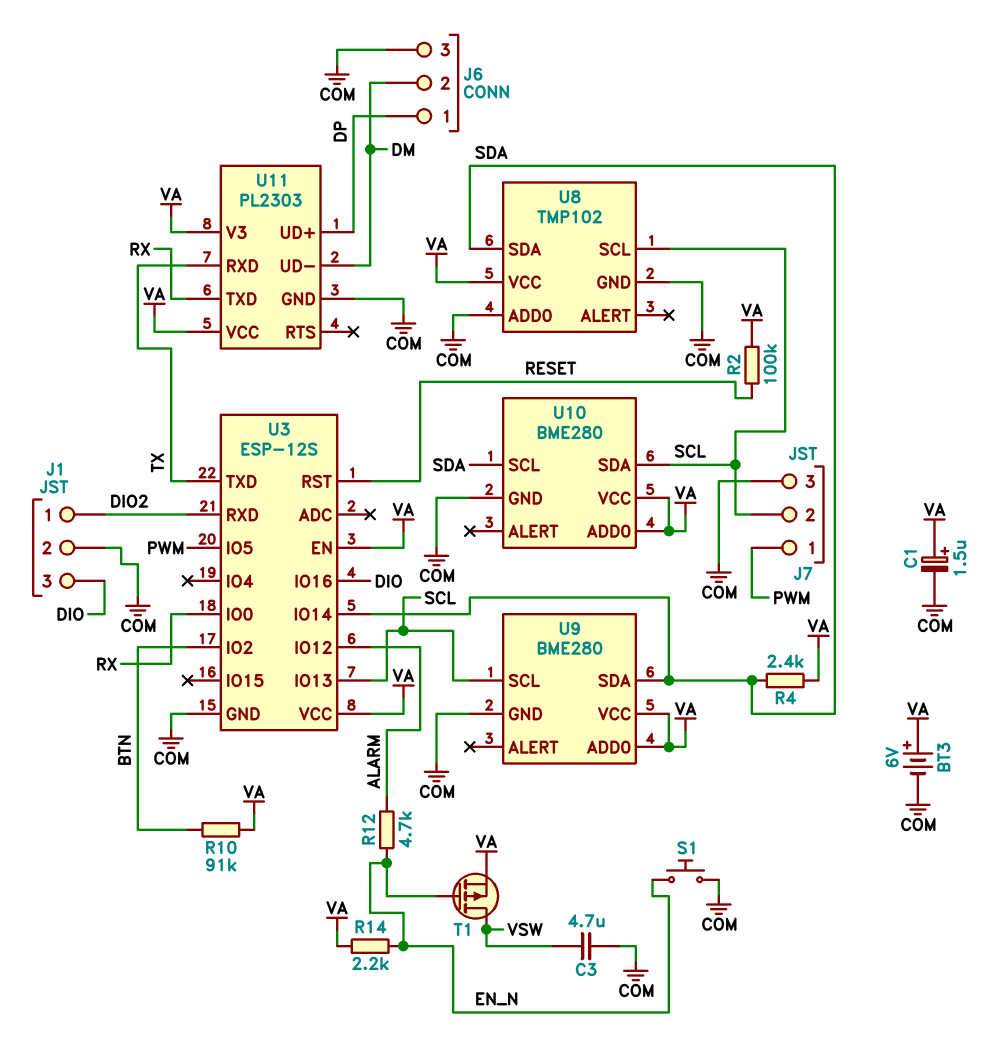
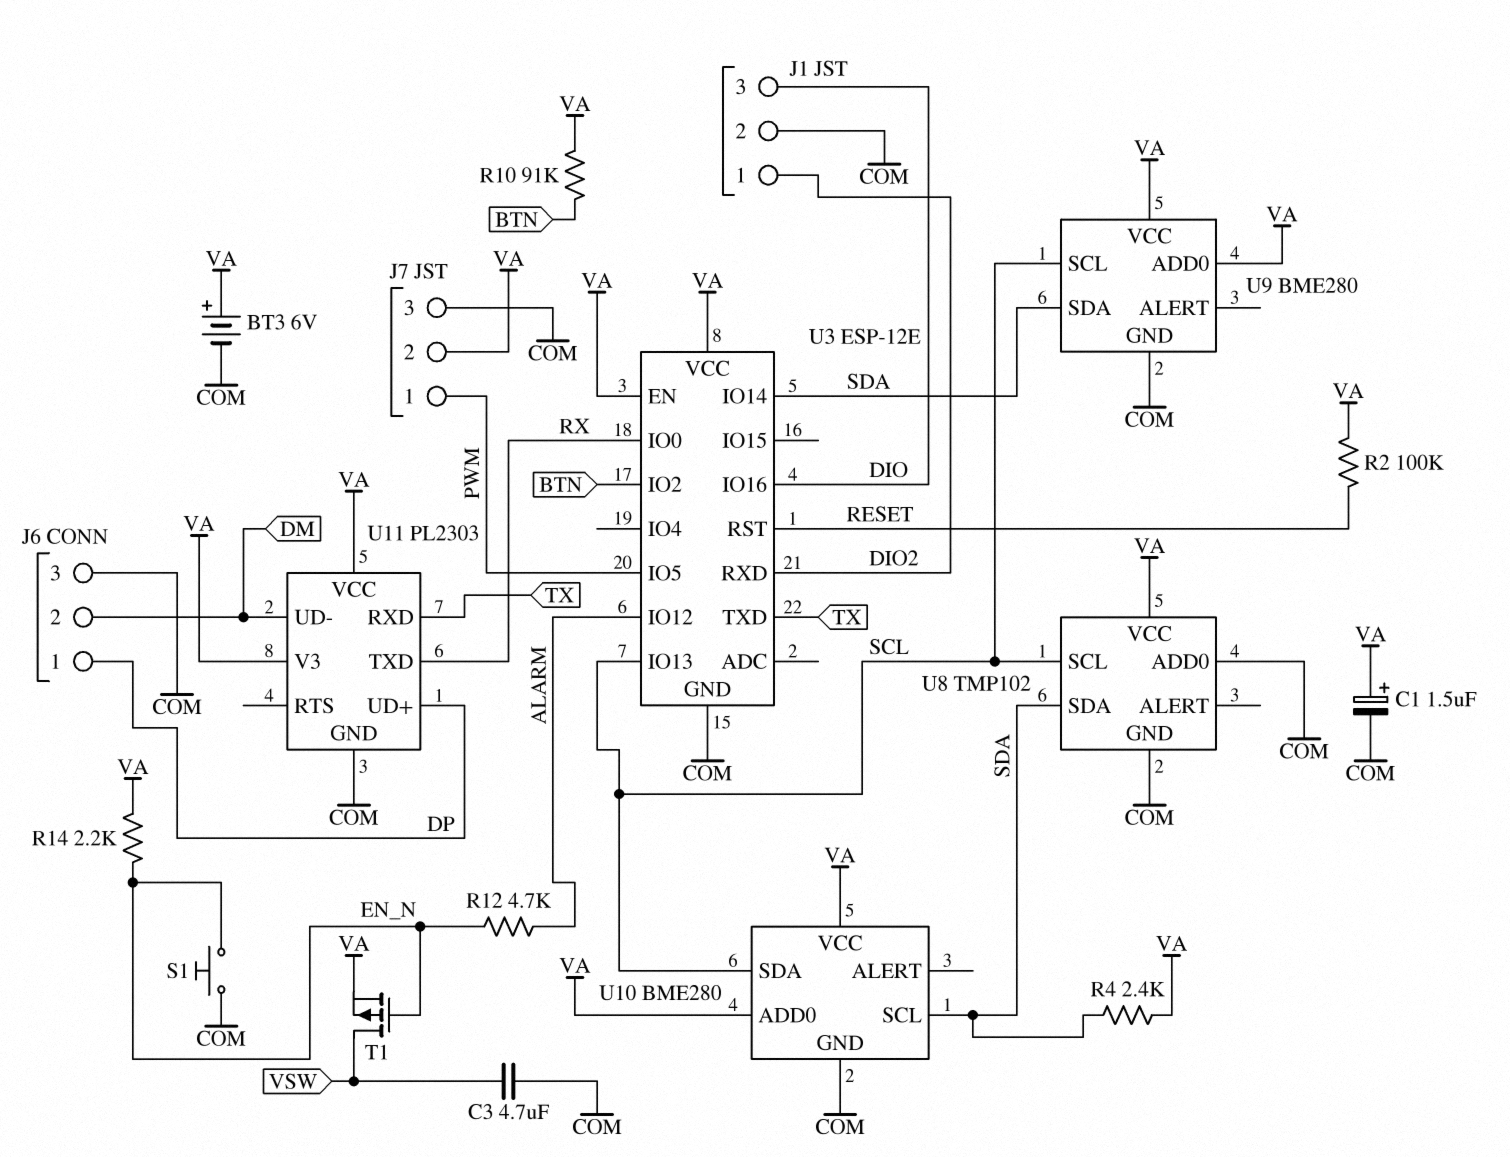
J7 pin 2: SCL -> VA
U3: ESP-12S -> ESP-12E

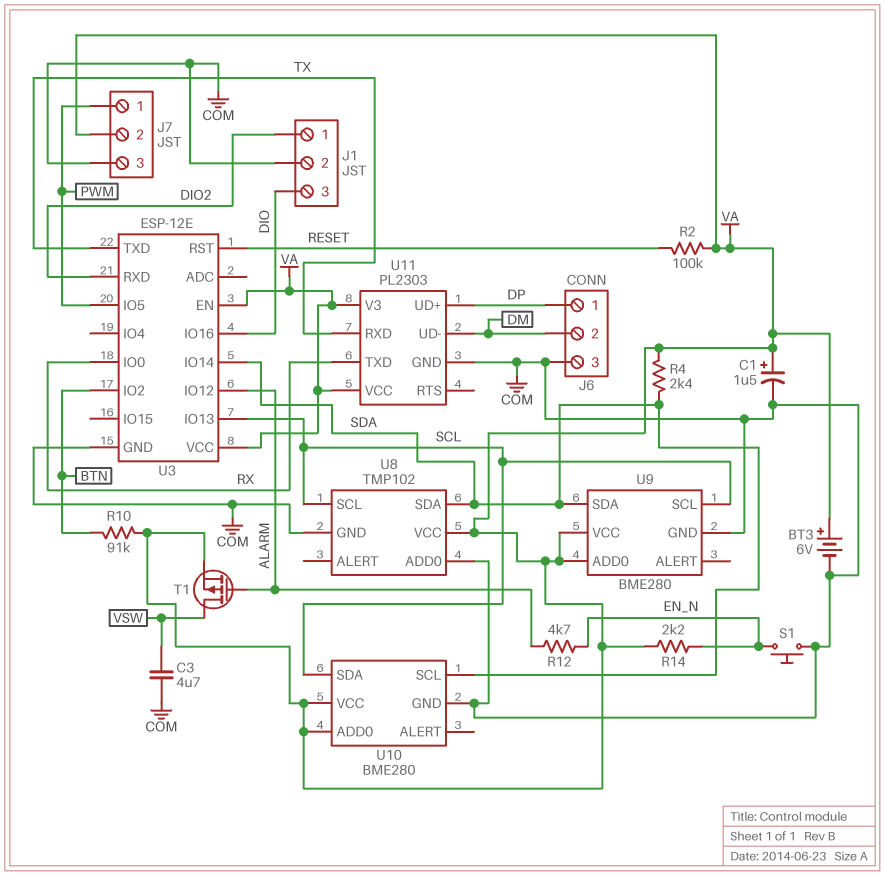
T1: PMOS (G EN_N, D VSW, S VA) -> PMOS (G ALARM, D VSW, S VA)

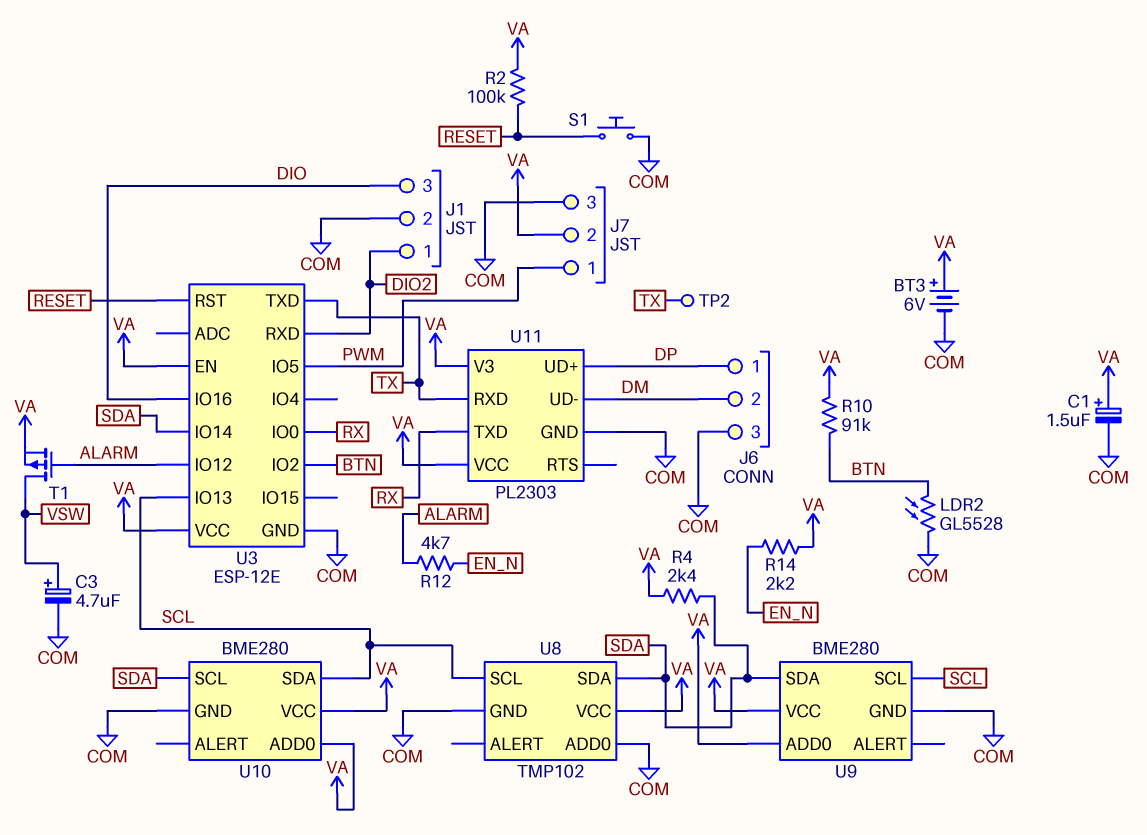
C3: 4.7uF (COM, VSW) -> 4.7uF (plus VSW, minus COM)
LDR2: none -> GL5528 (BTN, COM)
S1: button (COM, EN_N) -> button (COM, RESET)
TP2: none -> test point (TX)

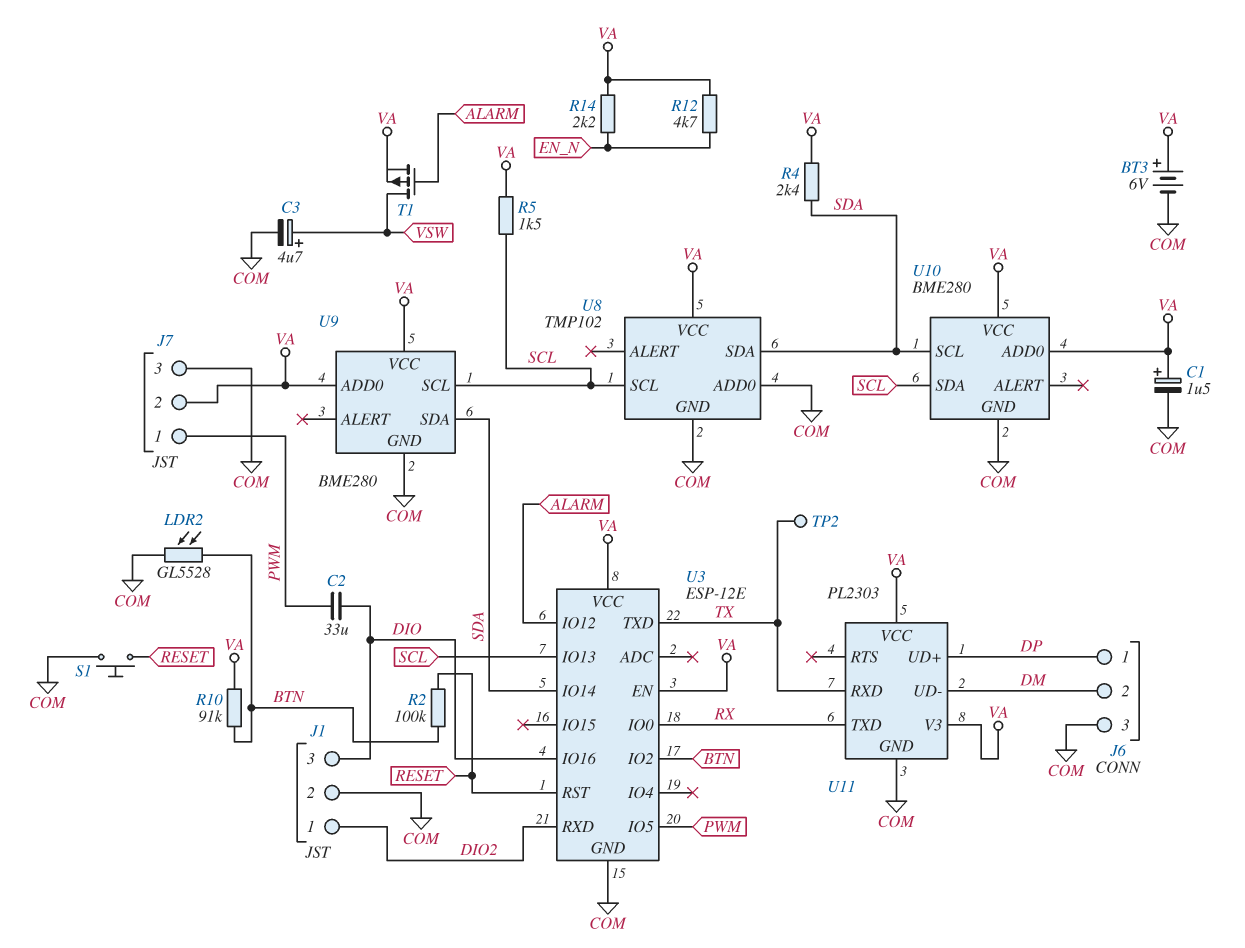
C2: none -> 33uF (DIO, PWM)
R2: 100k (RESET, VA) -> 100k (BTN, RESET)
R5: none -> 1.5k (SCL, VA)
R12: 4.7k (ALARM, EN_N) -> 4.7k (EN_N, VA)

